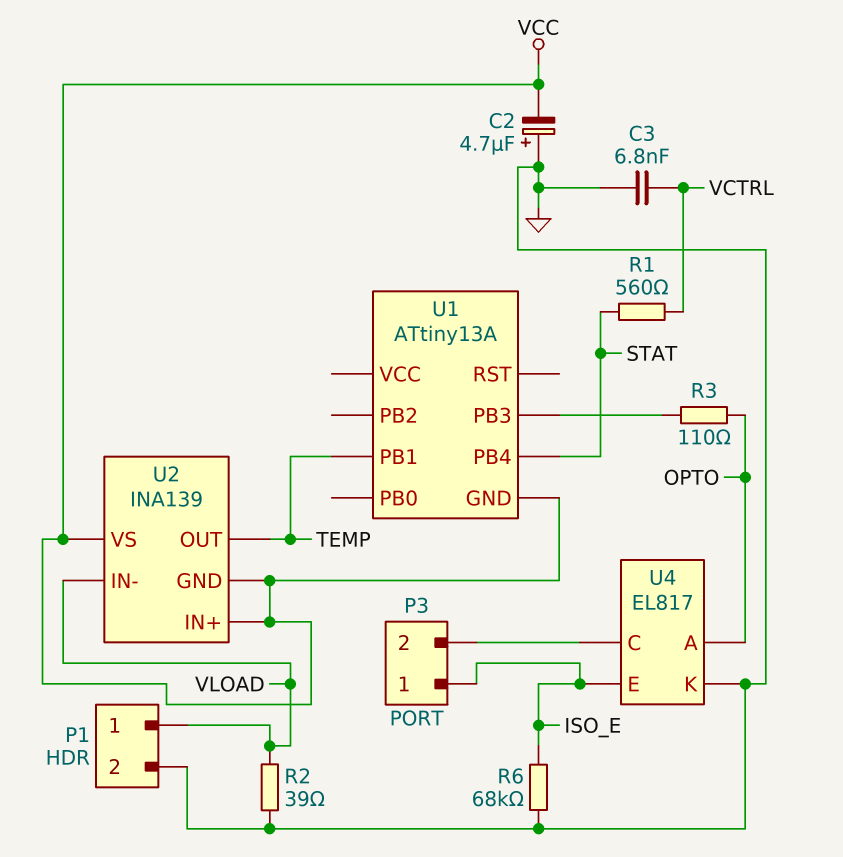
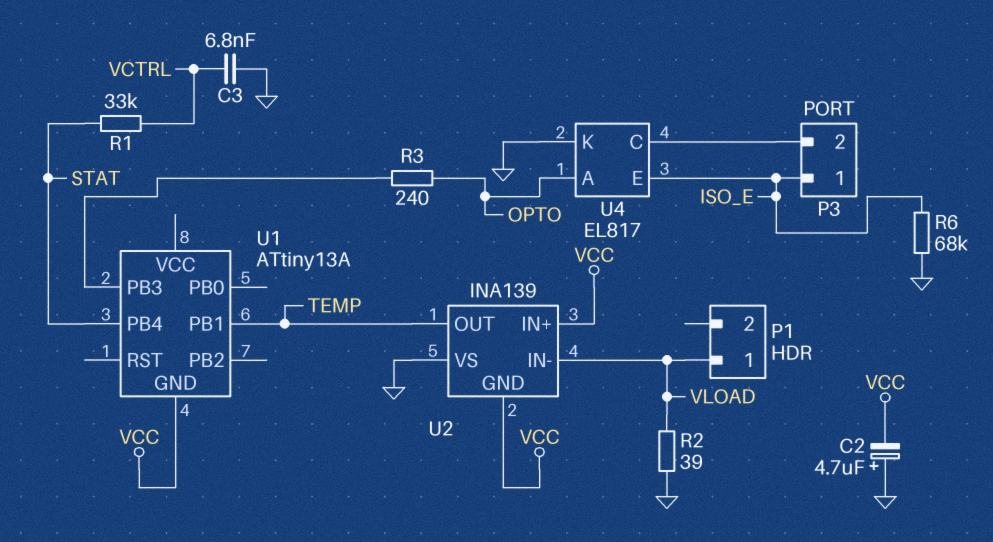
P1 pin 2: GND -> none
R1: 560 (STAT, VCTRL) -> 33k (STAT, VCTRL)
R3: 110 (OPTO, U1/PB3) -> 240 (OPTO, U1/PB3)
U2 pin VS: VCC -> GND

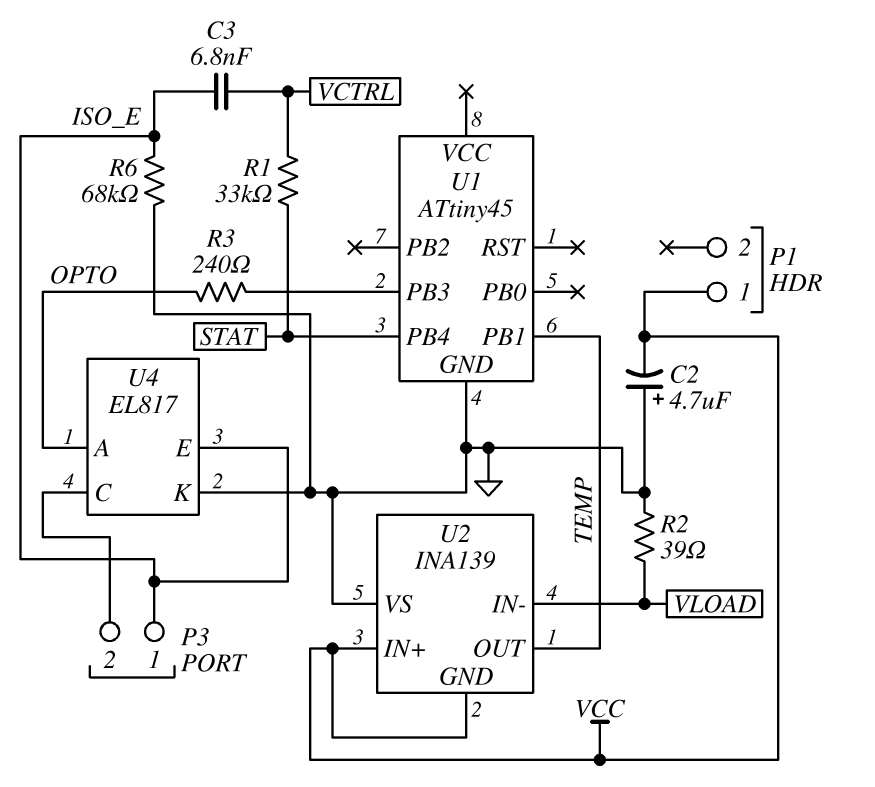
C3: 6.8nF (GND, VCTRL) -> 6.8nF (ISO_E, VCTRL)
P1 pin 1: VLOAD -> VCC
U1: ATtiny13A -> ATtiny45
U1 pin GND: VCC -> GND

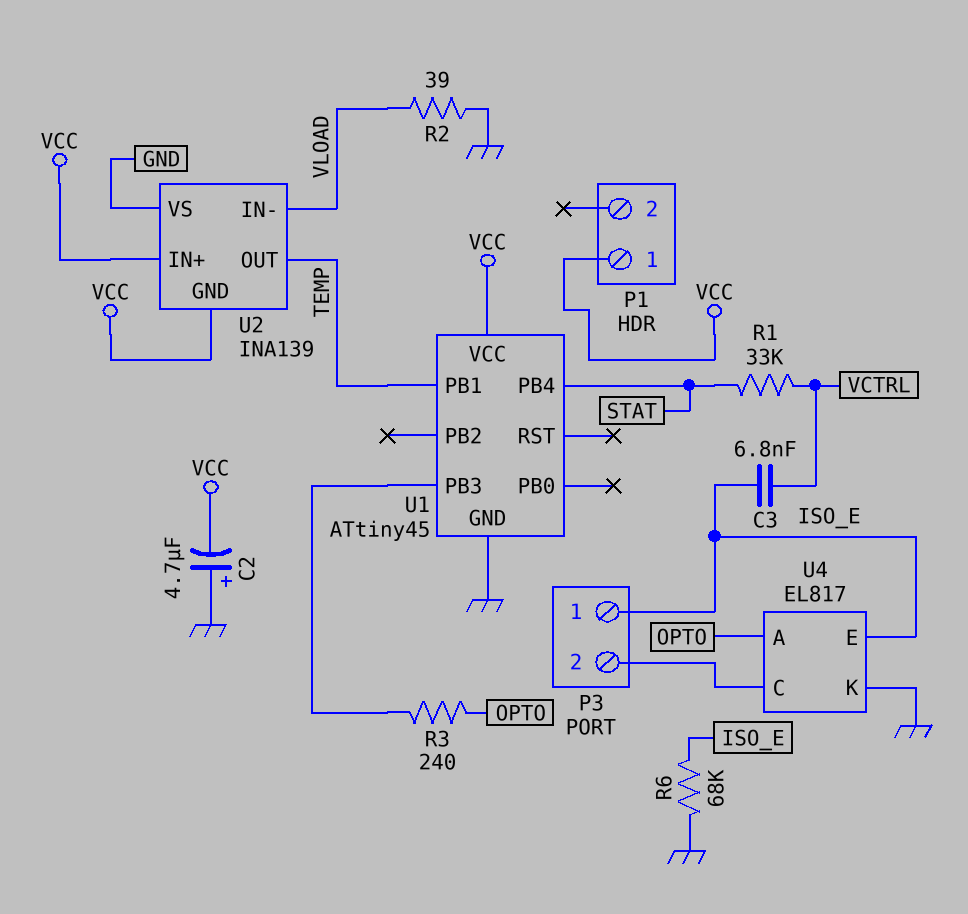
U1 pin VCC: none -> VCC

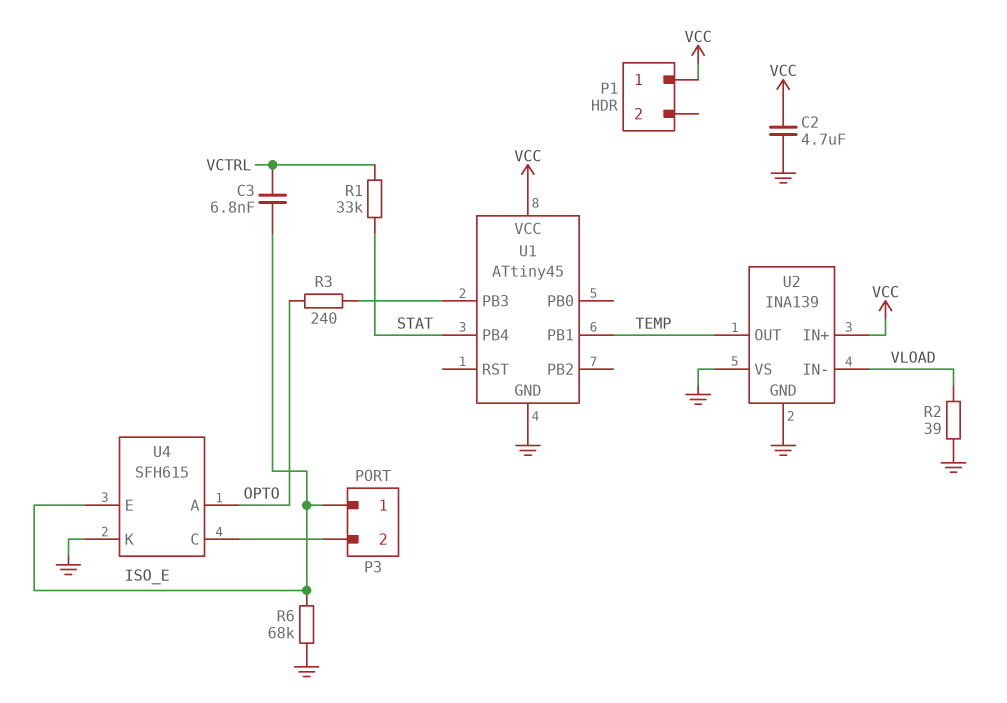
C2: 4.7uF (plus GND, minus VCC) -> 4.7uF (GND, VCC)
U2 pin GND: VCC -> GND
U4: EL817 -> SFH615

